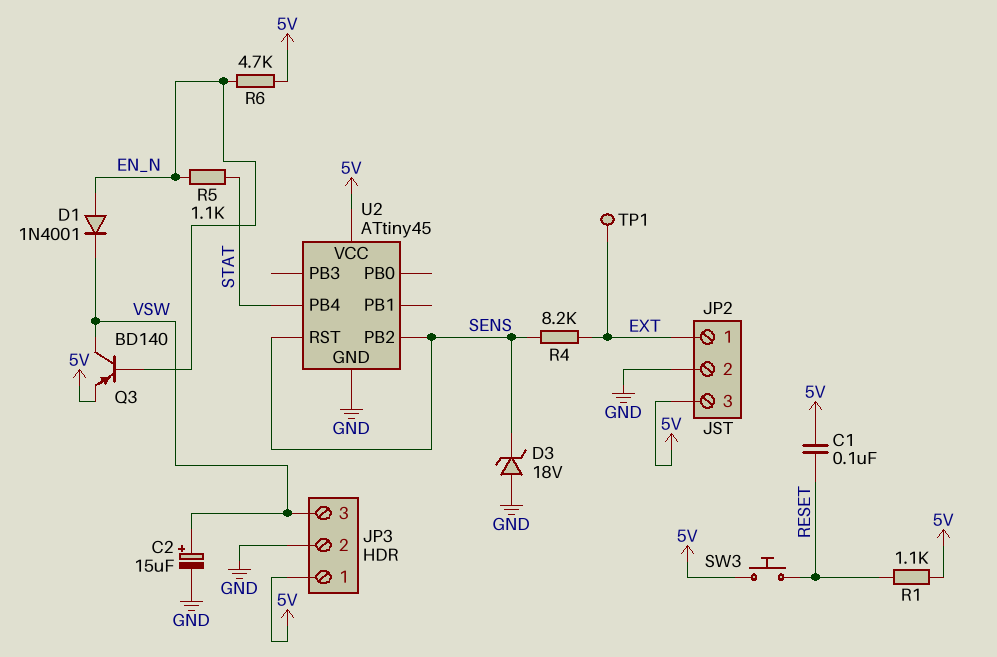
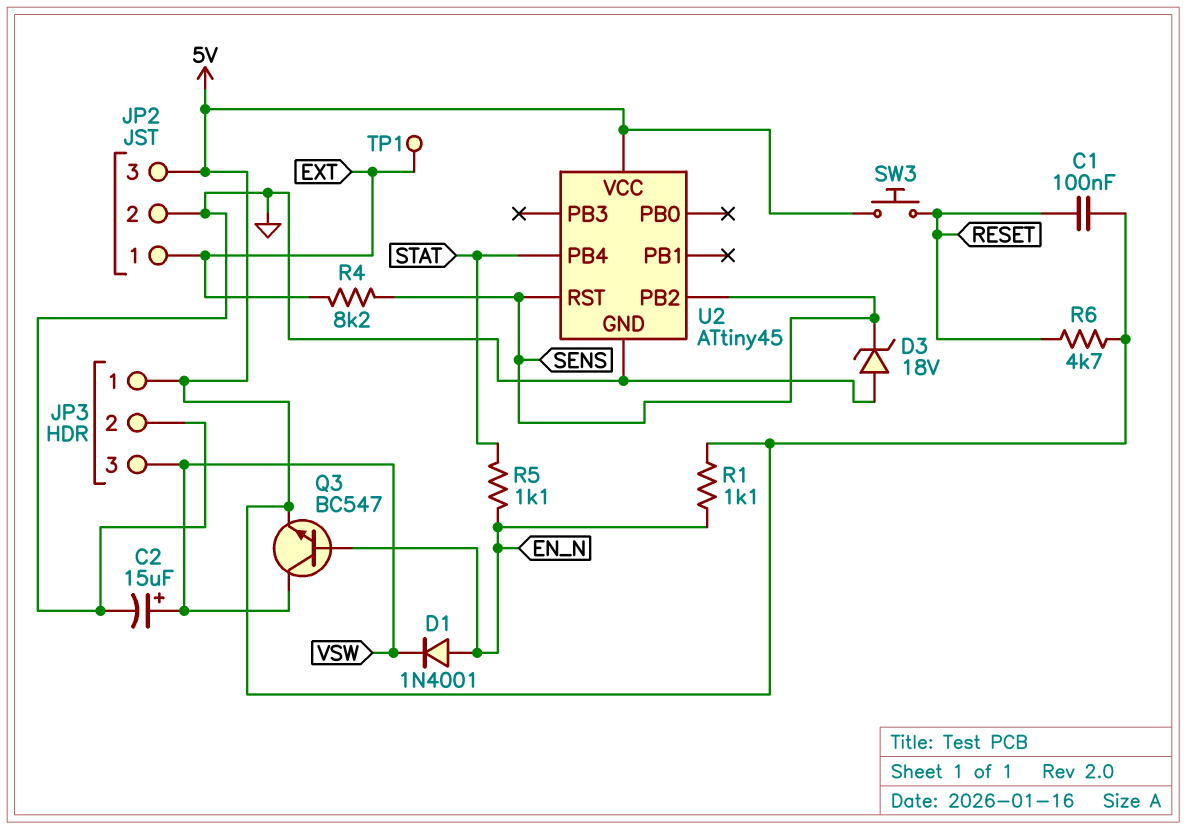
Q3: PNP BD140 (B EN_N, C VSW, E 5V) -> NPN BC547 (B EN_N, C VSW, E 5V)
R1: 1.1k (5V, RESET) -> 1.1k (5V, EN_N)
R6: 4.7k (5V, EN_N) -> 4.7k (5V, RESET)

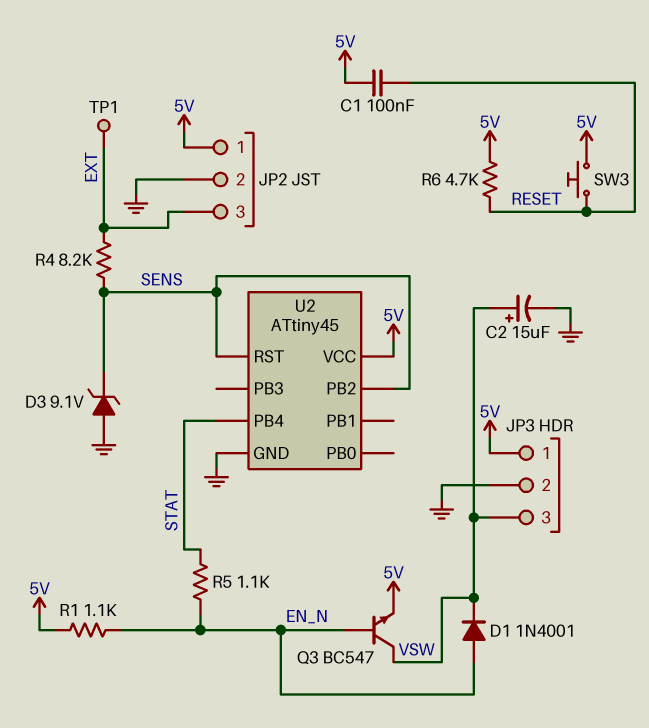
D3: zener 18V (A GND, K SENS) -> zener 9.1V (A GND, K SENS)
JP2 pin 1: EXT -> 5V
JP2 pin 3: 5V -> EXT

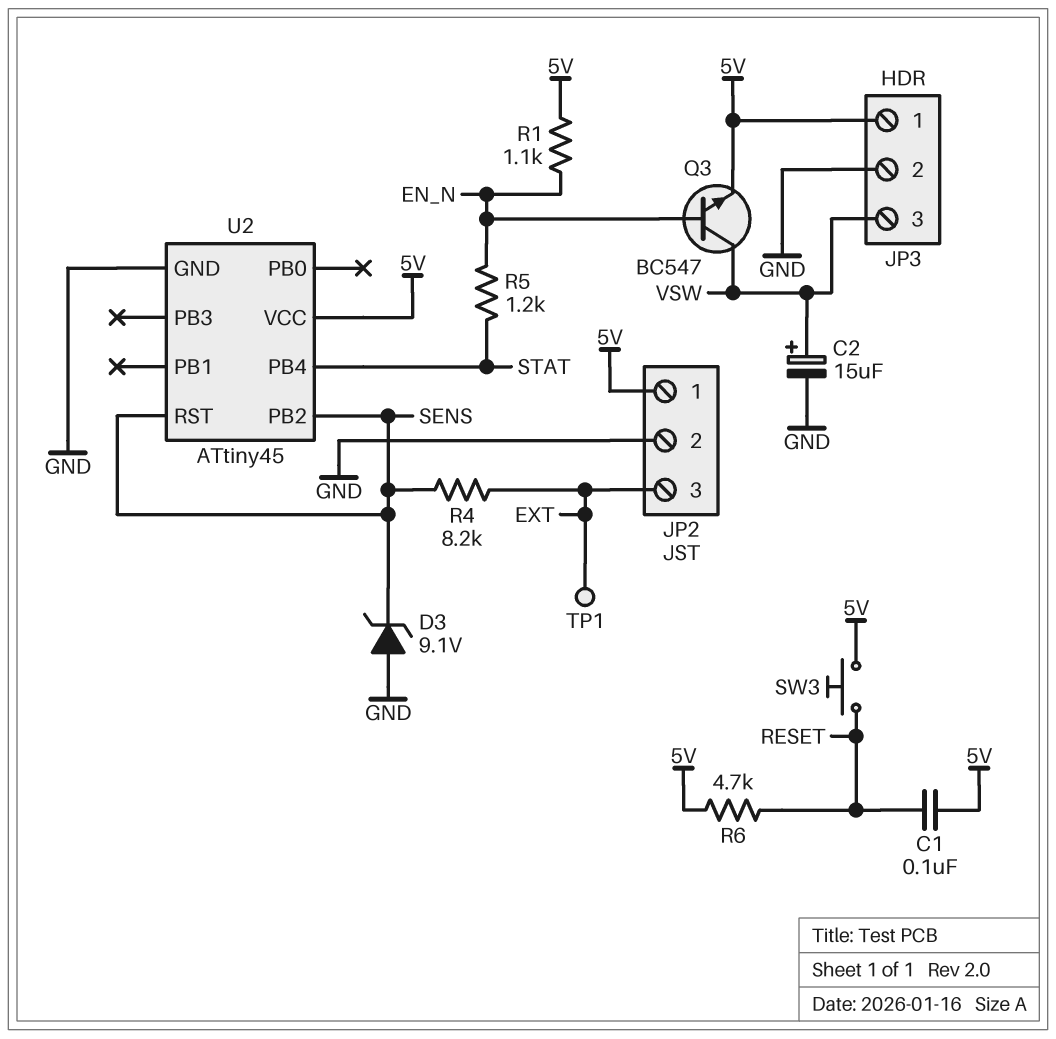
D1: diode 1N4001 (A EN_N, K VSW) -> none
R5: 1.1k (EN_N, STAT) -> 1.2k (EN_N, STAT)

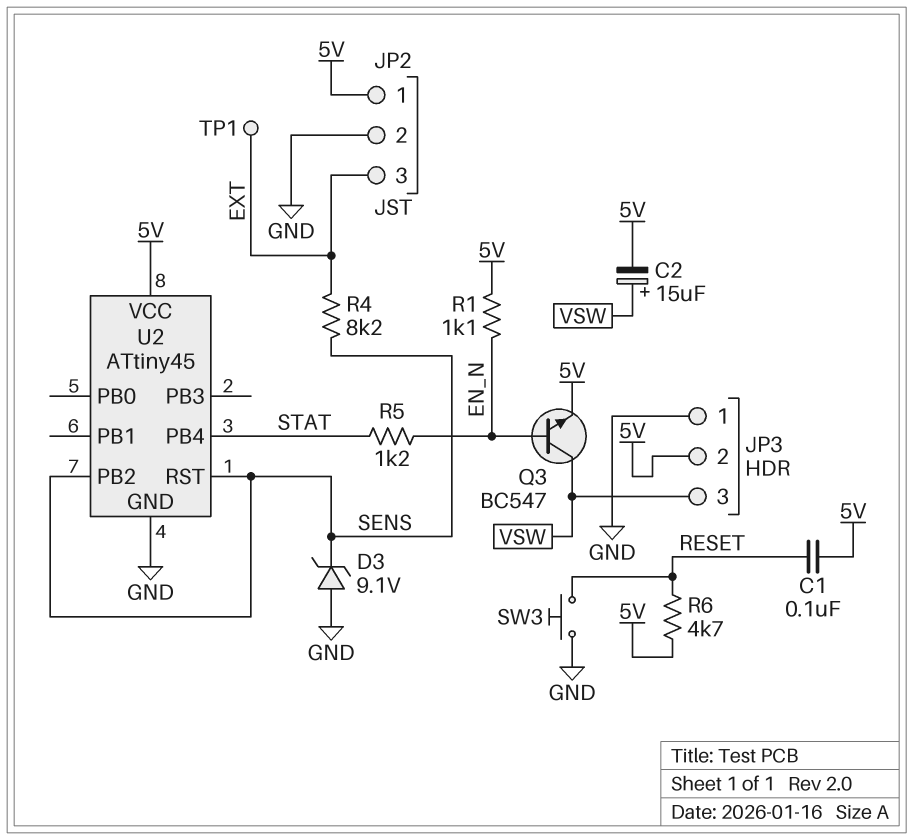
C2: 15uF (plus VSW, minus GND) -> 15uF (plus VSW, minus 5V)
JP3 pin 1: 5V -> GND
JP3 pin 2: GND -> 5V
SW3: button (5V, RESET) -> button (GND, RESET)

